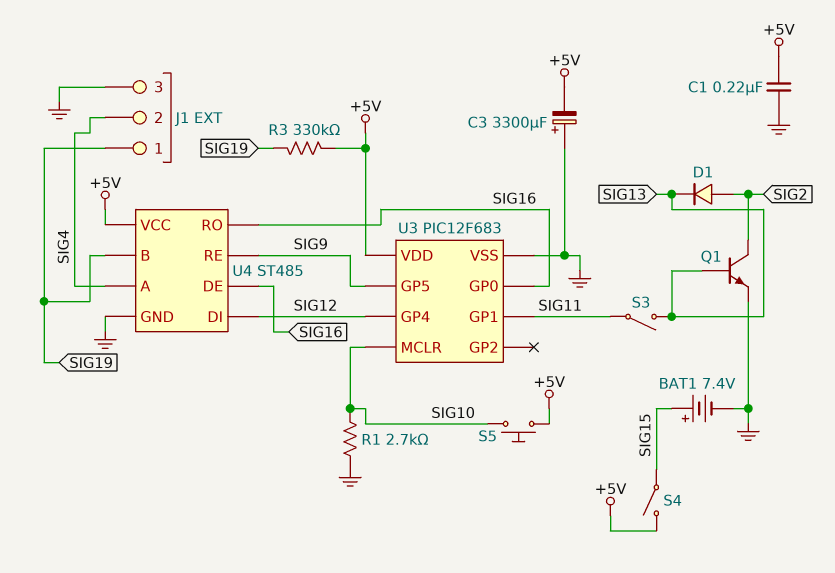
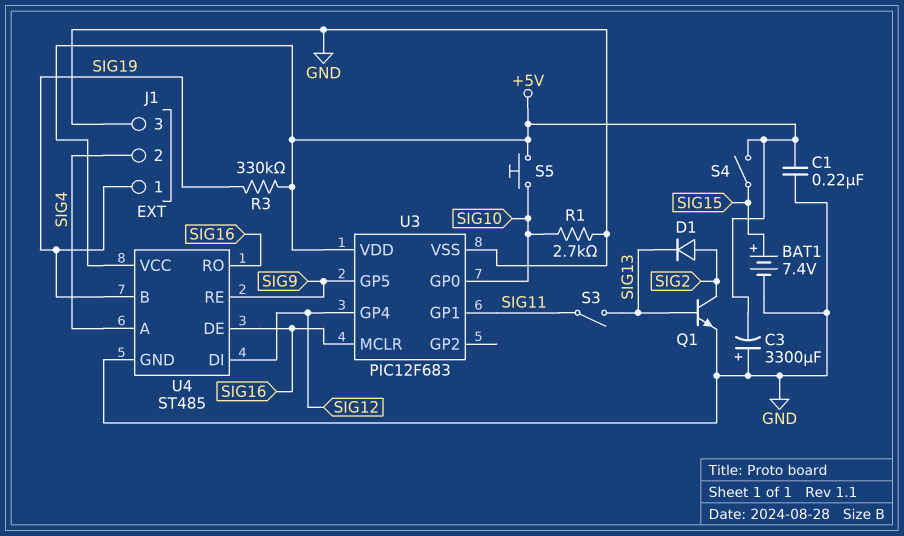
U3 pin GP0: SIG16 -> SIG10
U3 pin MCLR: SIG10 -> SIG16

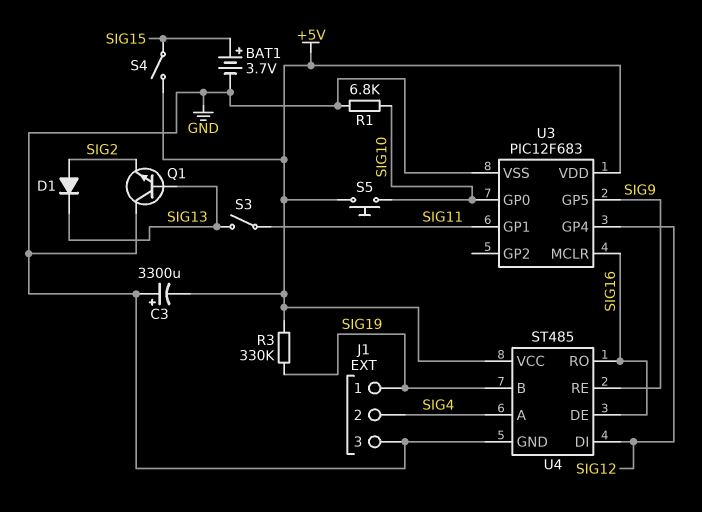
BAT1: 7.4V (plus SIG15, minus GND) -> 3.7V (plus SIG15, minus GND)
C1: 220nF (+5V, GND) -> none
Q1: NPN (B SIG13, C SIG2, E GND) -> NPN (B SIG13, C GND, E SIG2)
R1: 2.7k (GND, SIG10) -> 6.8k (GND, SIG10)

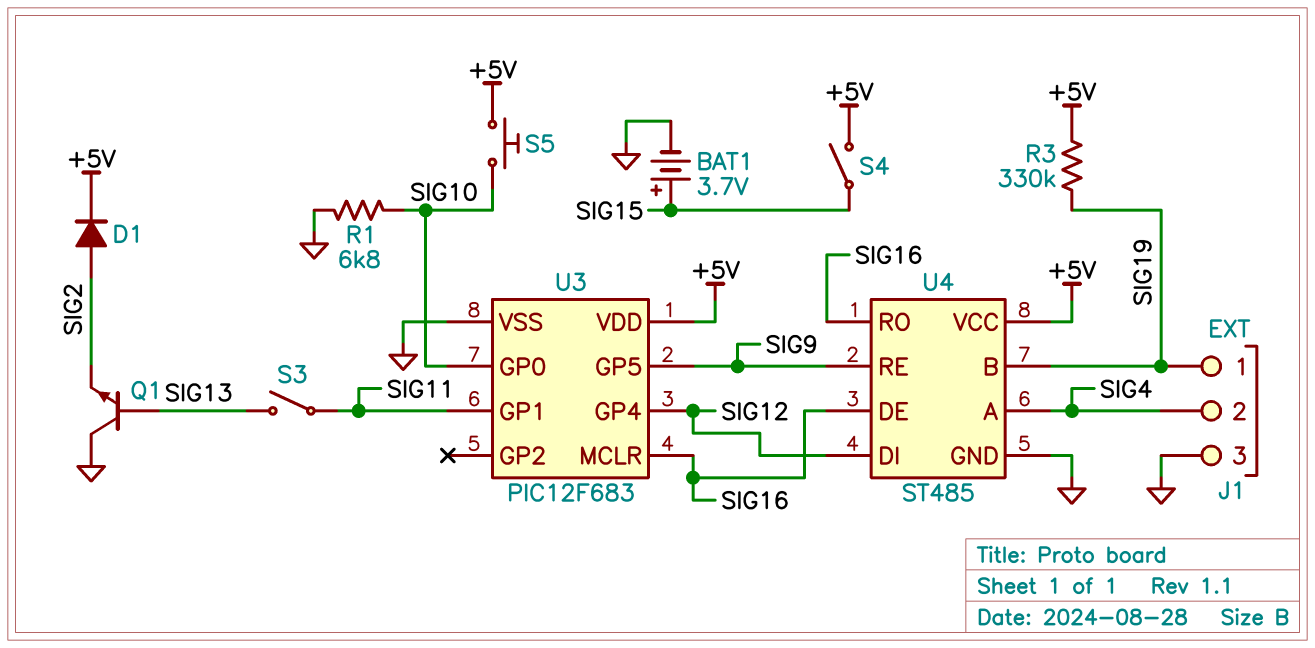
C3: 3300uF (plus GND, minus +5V) -> none
D1: diode (A SIG2, K SIG13) -> diode (A SIG2, K +5V)

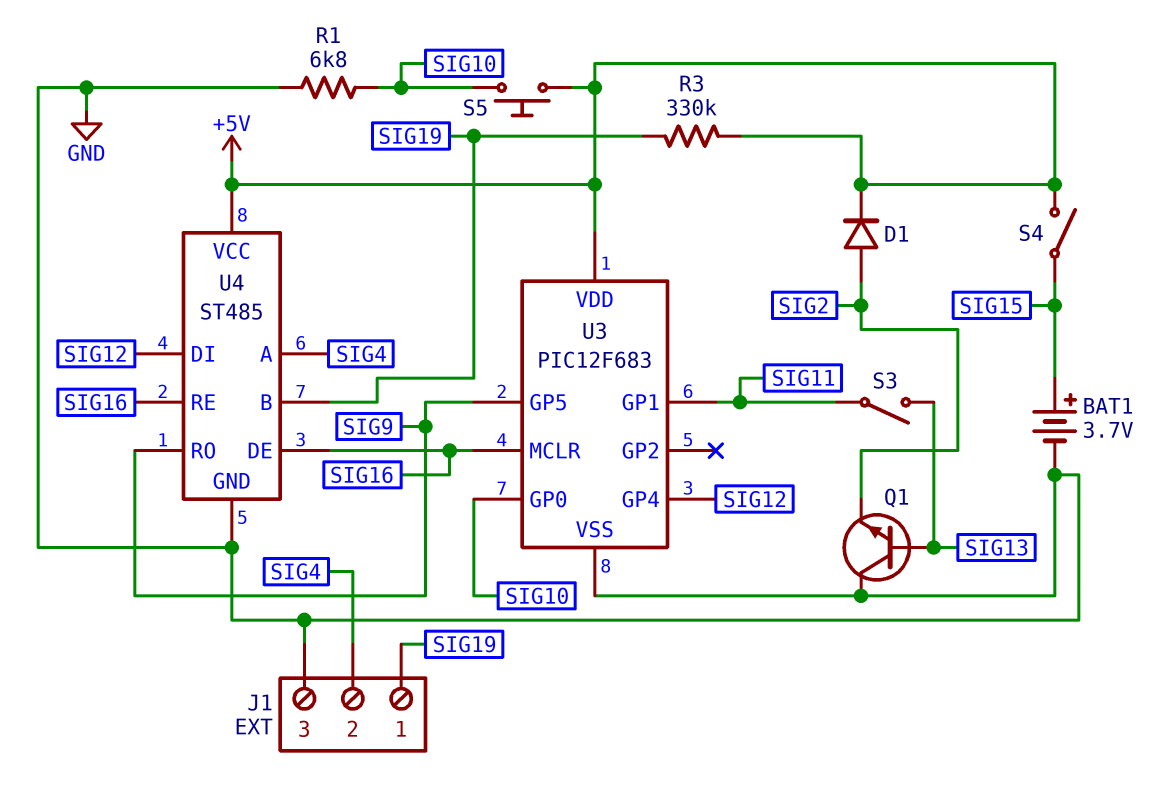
U4 pin RE: SIG9 -> SIG16
U4 pin RO: SIG16 -> SIG9

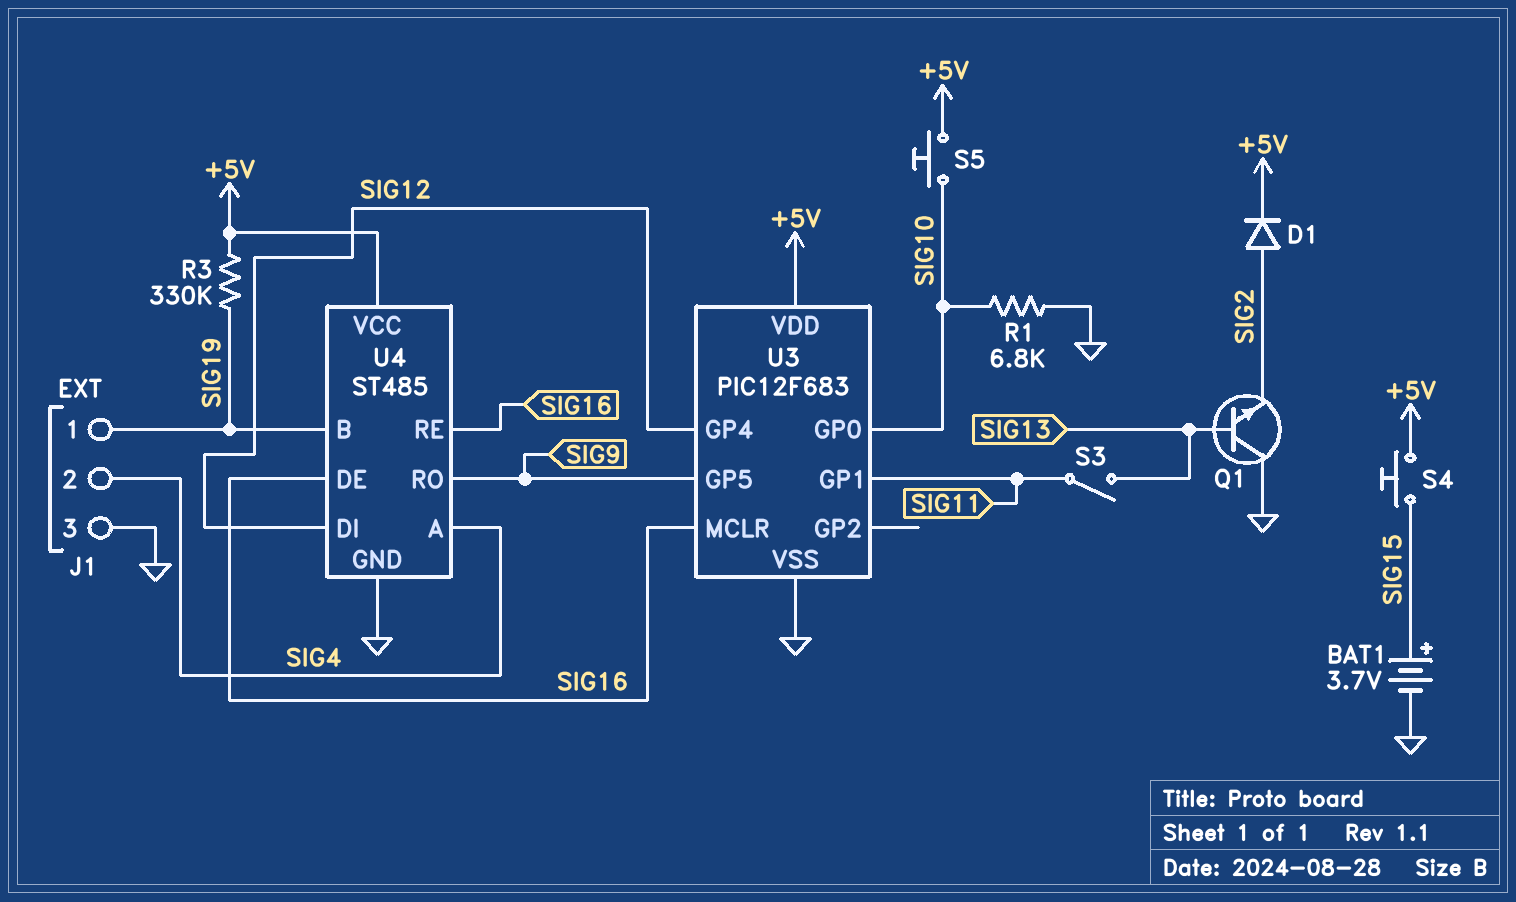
S4: switch (+5V, SIG15) -> button (+5V, SIG15)

